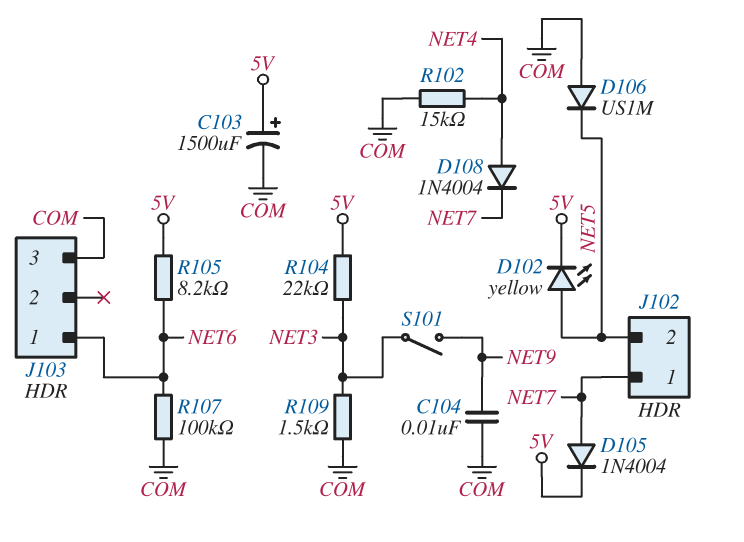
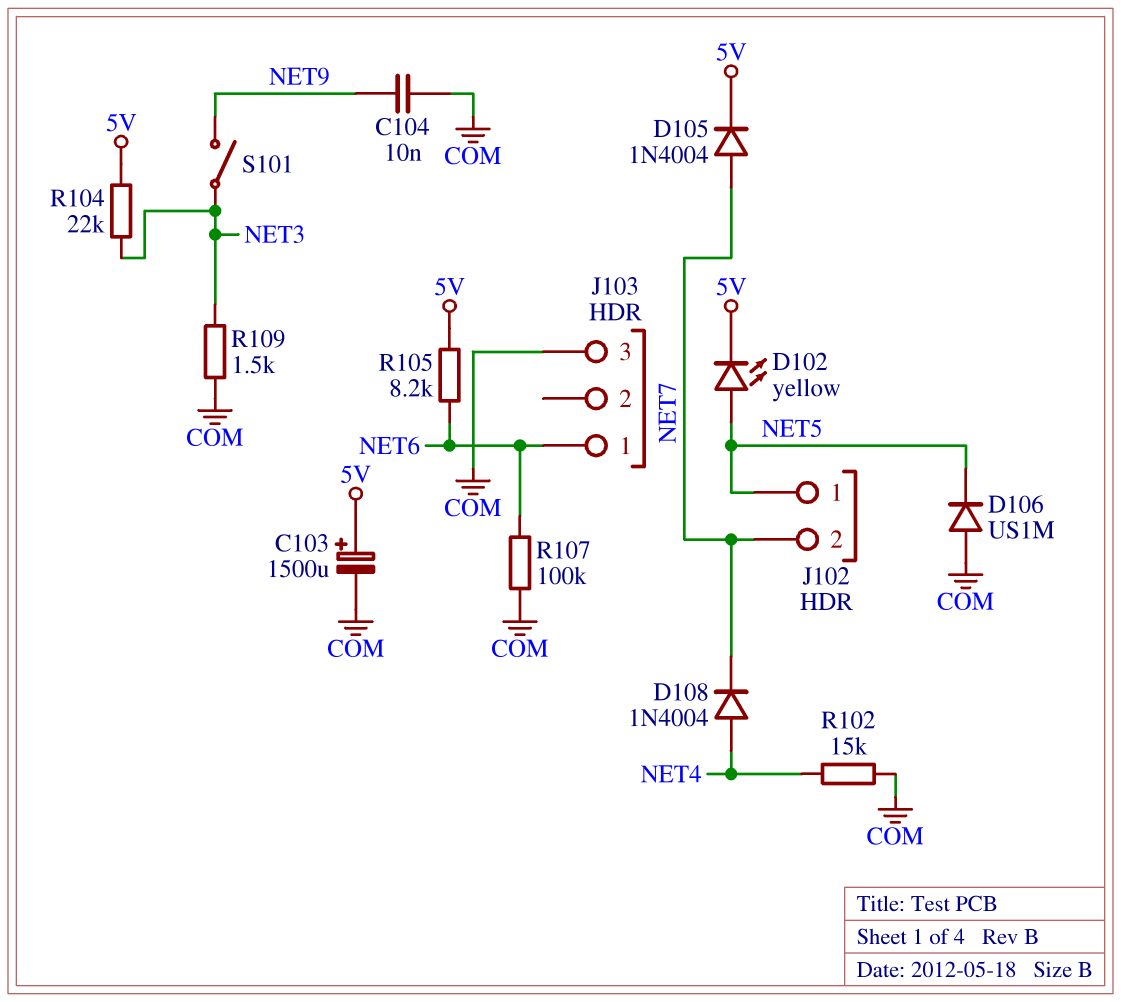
J102 pin 1: NET7 -> NET5
J102 pin 2: NET5 -> NET7

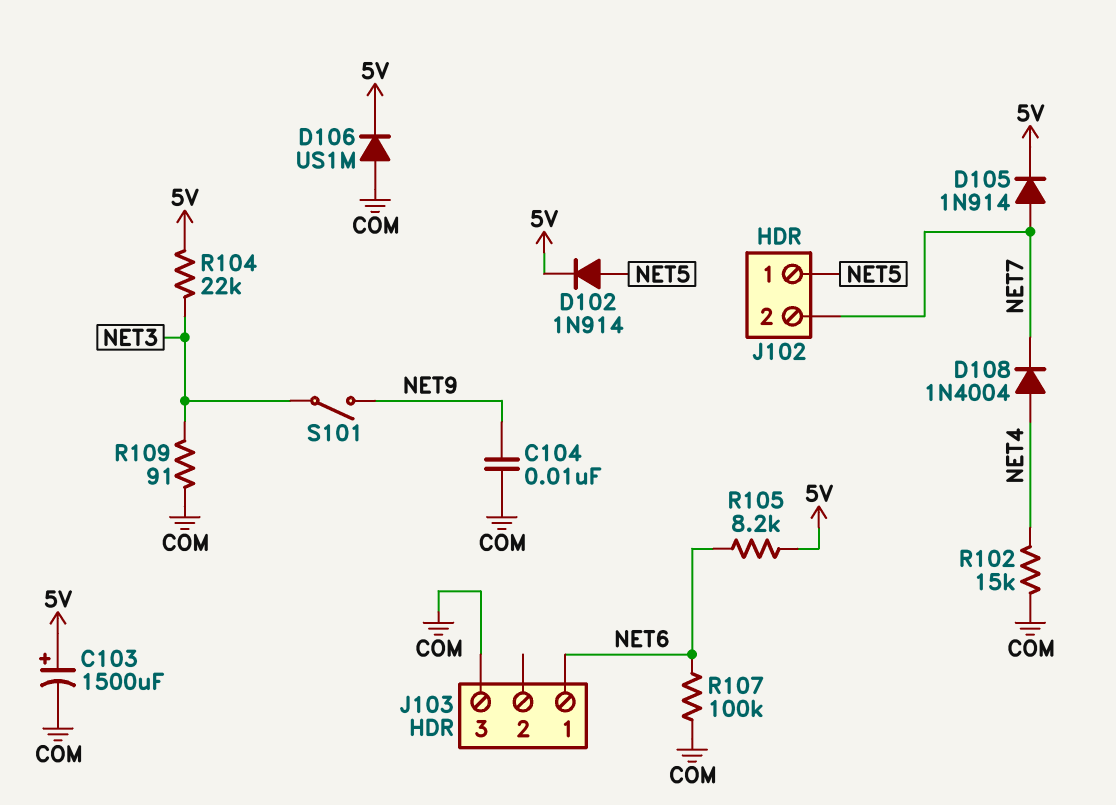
D102: LED yellow (A NET5, K 5V) -> diode 1N914 (A NET5, K 5V)
D105: diode 1N4004 (A NET7, K 5V) -> diode 1N914 (A NET7, K 5V)
D106: diode US1M (A COM, K NET5) -> diode US1M (A COM, K 5V)
R109: 1.5k (COM, NET3) -> 91 (COM, NET3)

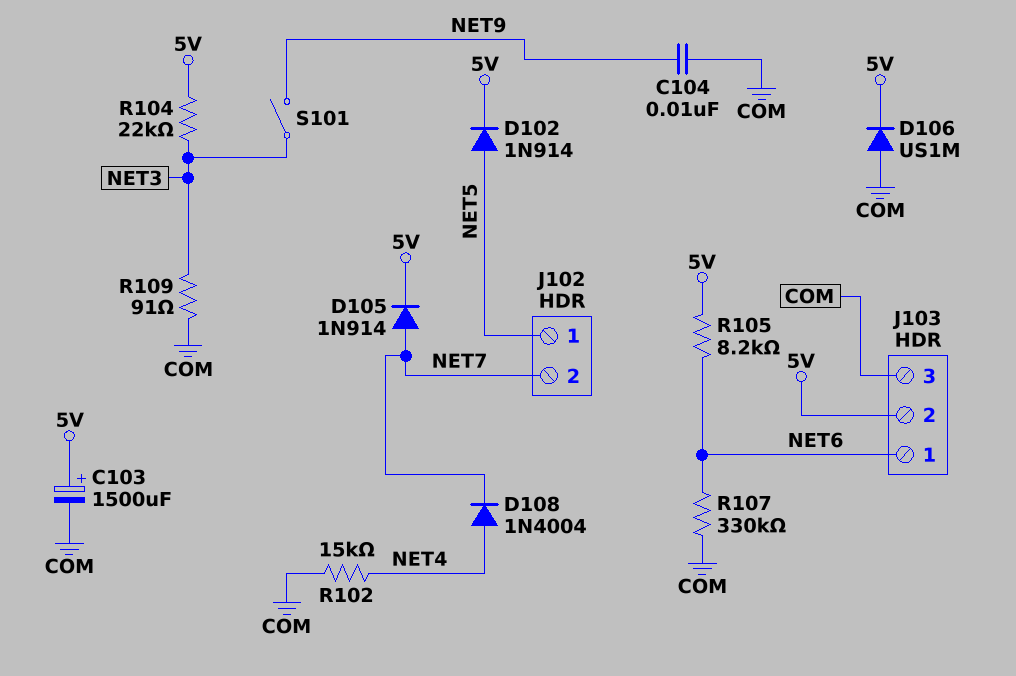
J103 pin 2: none -> 5V
R107: 100k (COM, NET6) -> 330k (COM, NET6)

